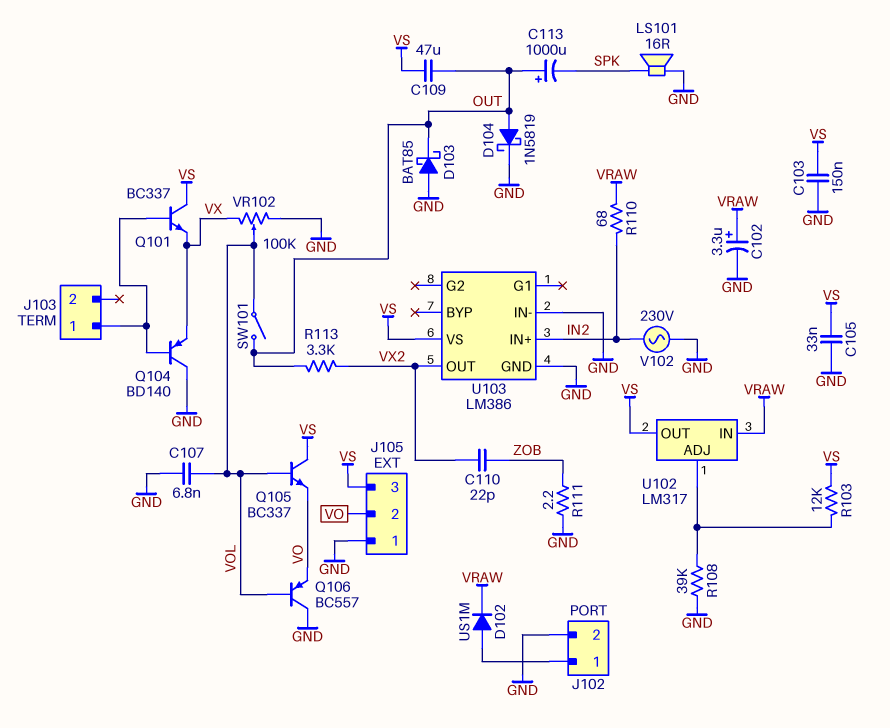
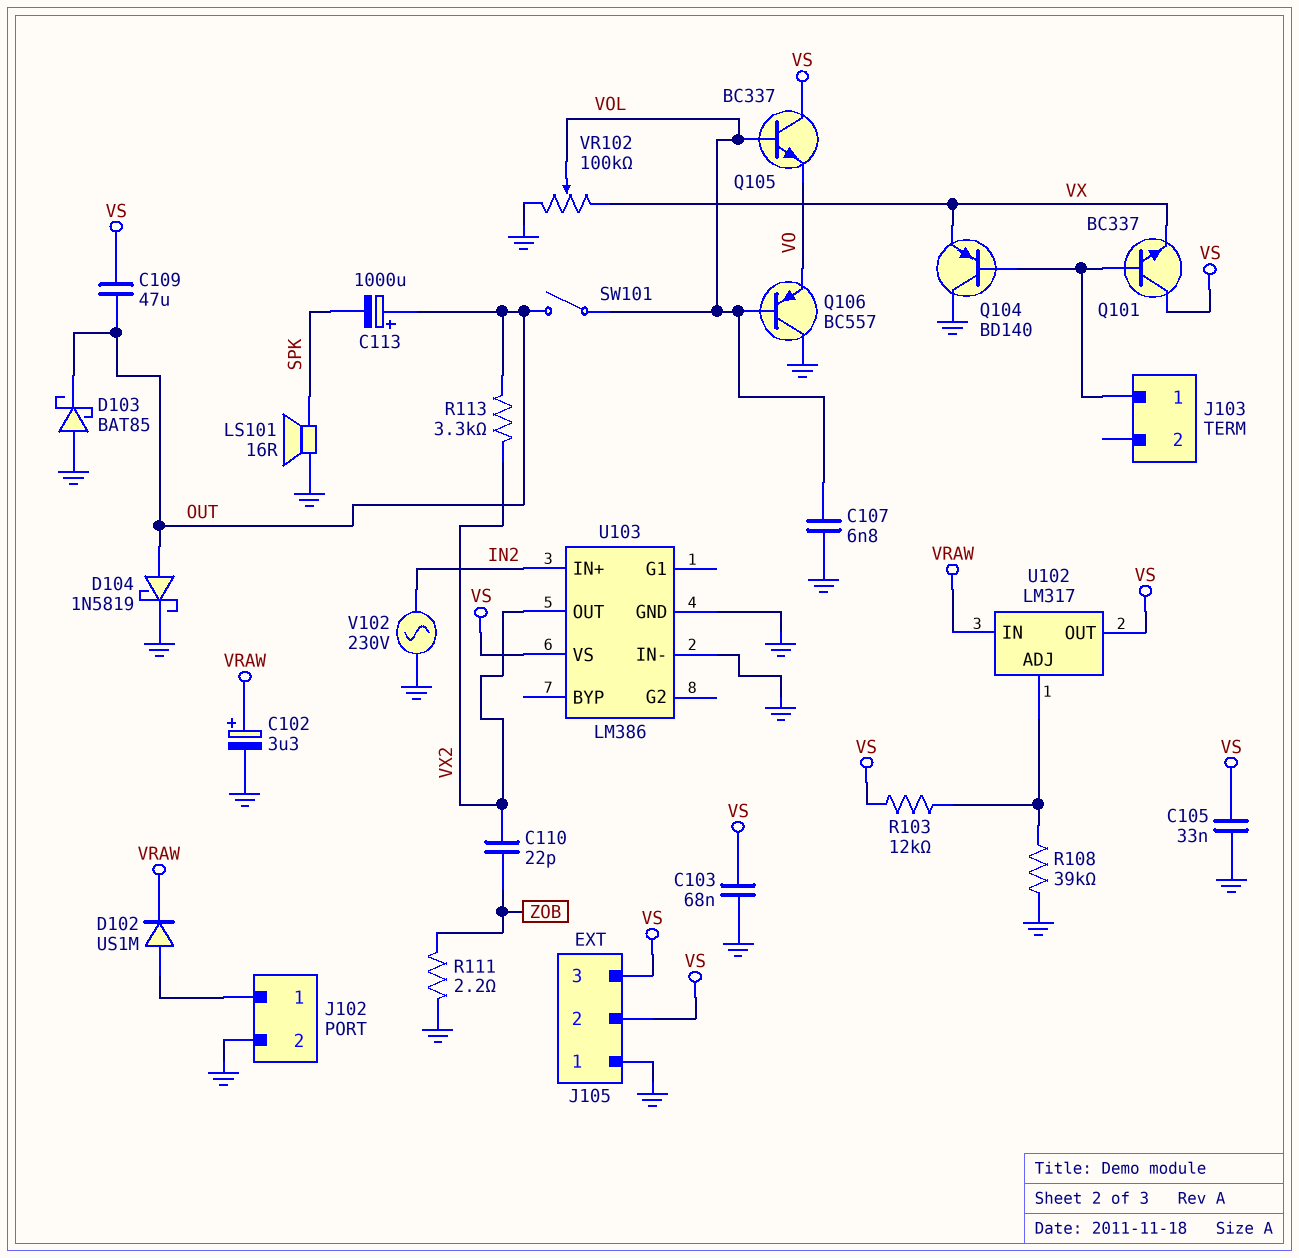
C103: 150nF (GND, VS) -> 68nF (GND, VS)
J105 pin 2: VO -> VS
R110: 68 (IN2, VRAW) -> none

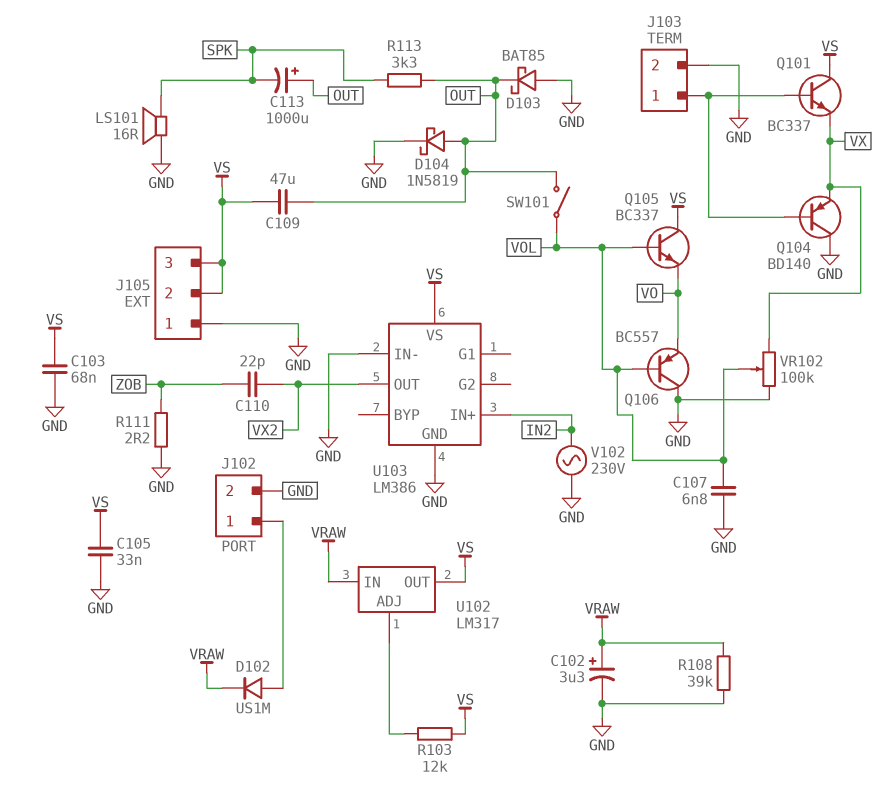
J103 pin 2: none -> GND
R108: 39k (GND, U102/ADJ) -> 39k (GND, VRAW)
R113: 3.3k (OUT, VX2) -> 3.3k (OUT, SPK)

